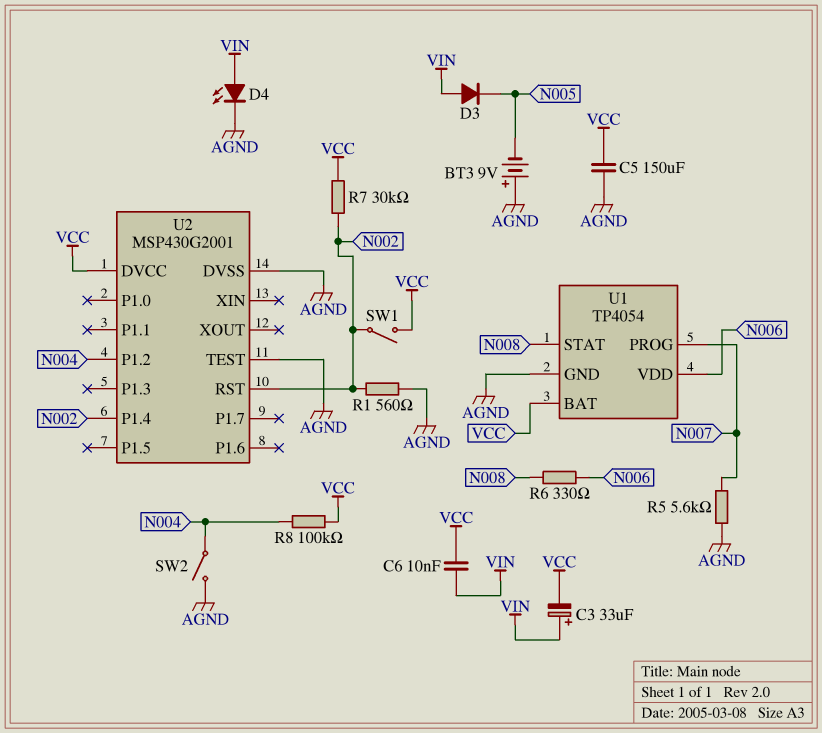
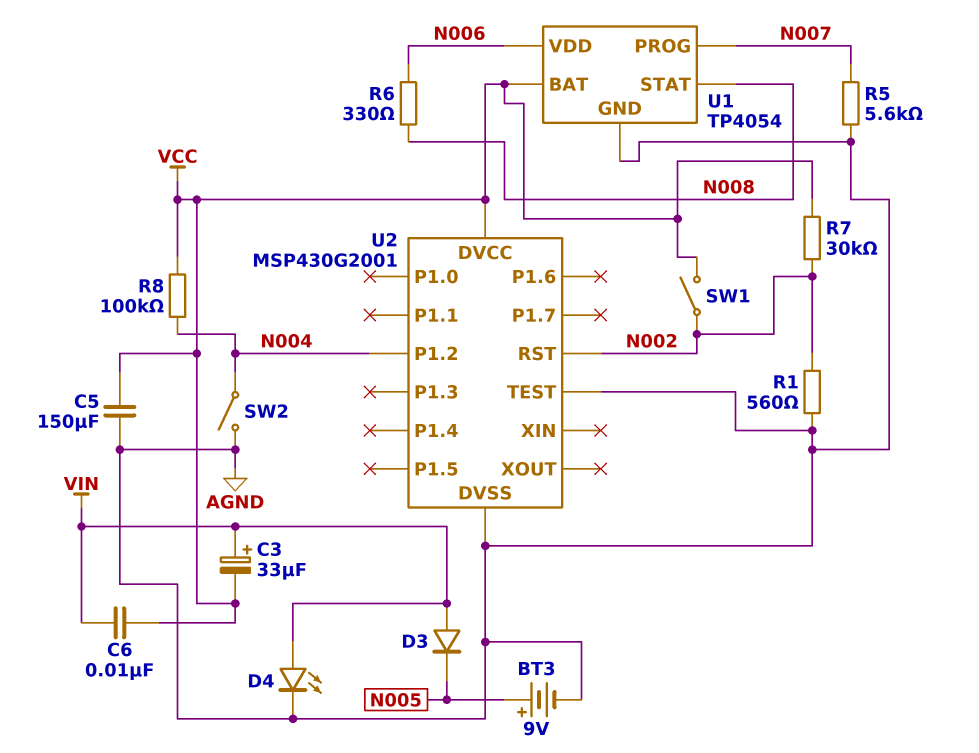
BT3: 9V (plus AGND, minus N005) -> 9V (plus N005, minus AGND)
U2 pin P1.4: N002 -> none

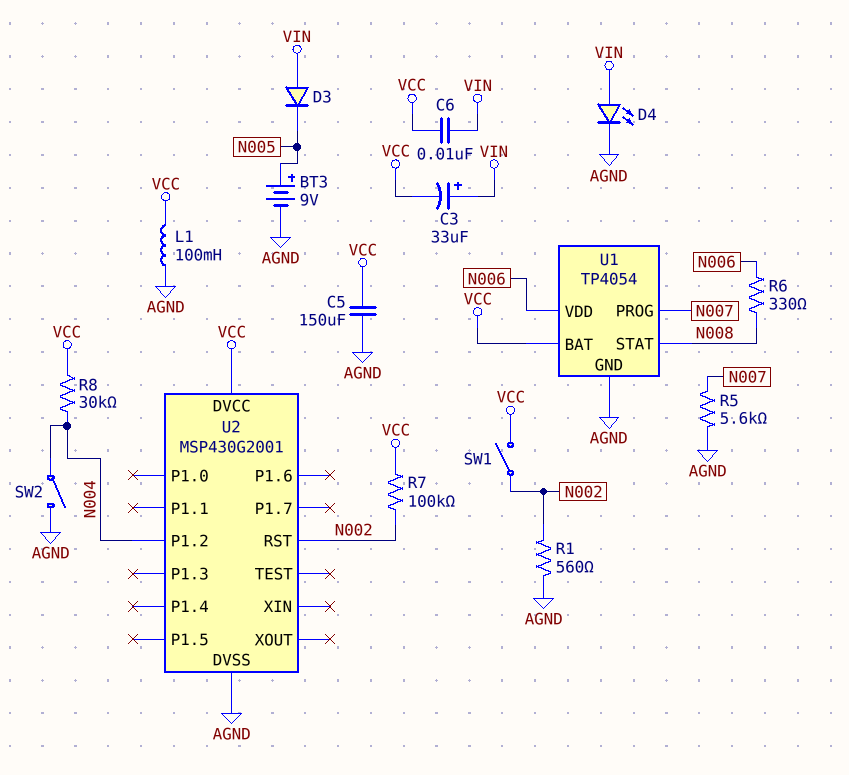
L1: none -> 100mH (AGND, VCC)
R7: 30k (N002, VCC) -> 100k (N002, VCC)
R8: 100k (N004, VCC) -> 30k (N004, VCC)
U2 pin TEST: AGND -> none

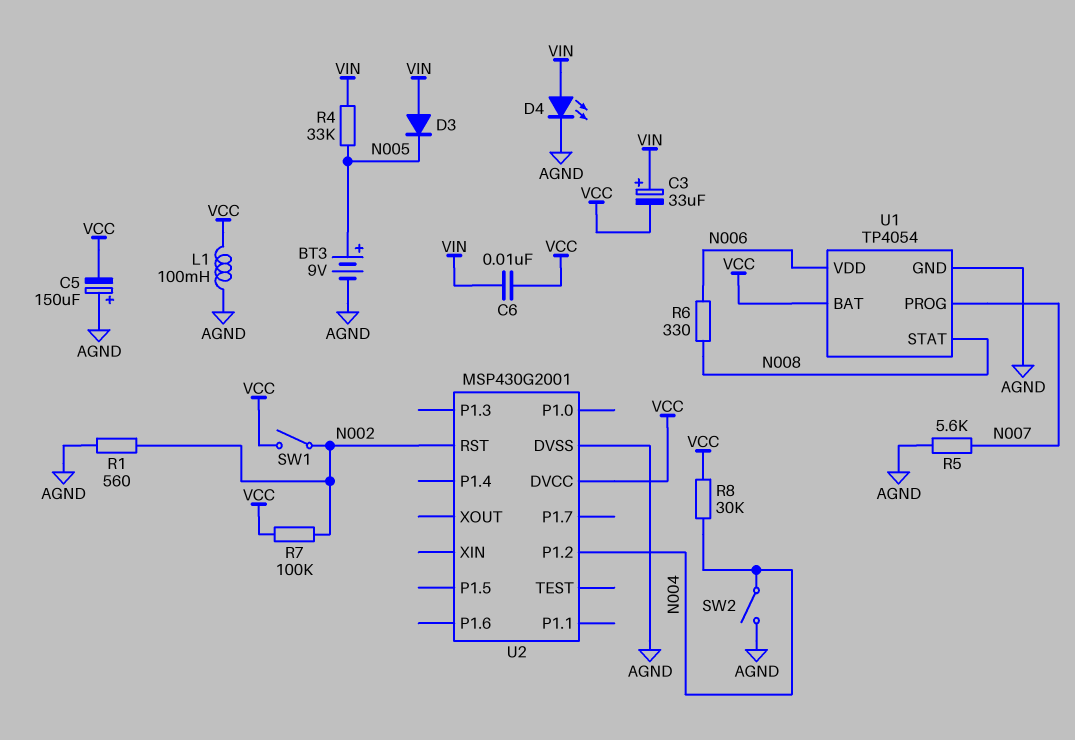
C5: 150uF (AGND, VCC) -> 150uF (plus AGND, minus VCC)
R4: none -> 33k (N005, VIN)

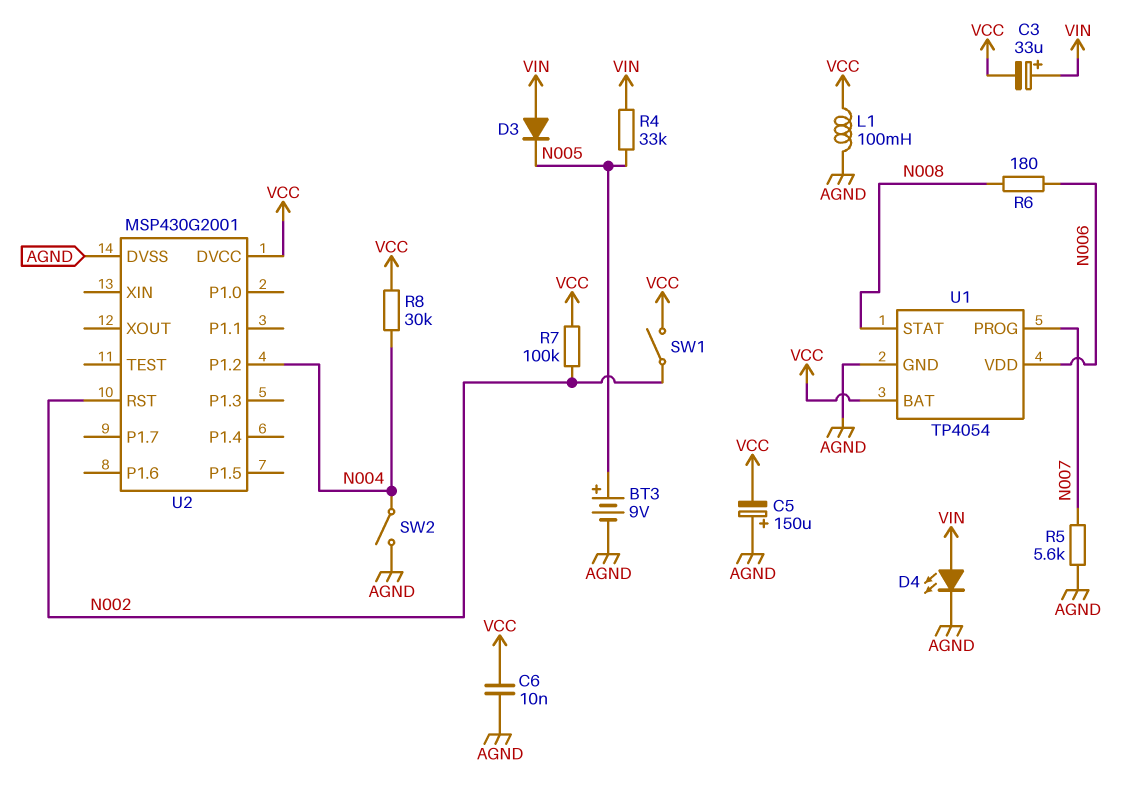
C6: 10nF (VCC, VIN) -> 10nF (AGND, VCC)
R1: 560 (AGND, N002) -> none
R6: 330 (N006, N008) -> 180 (N006, N008)

